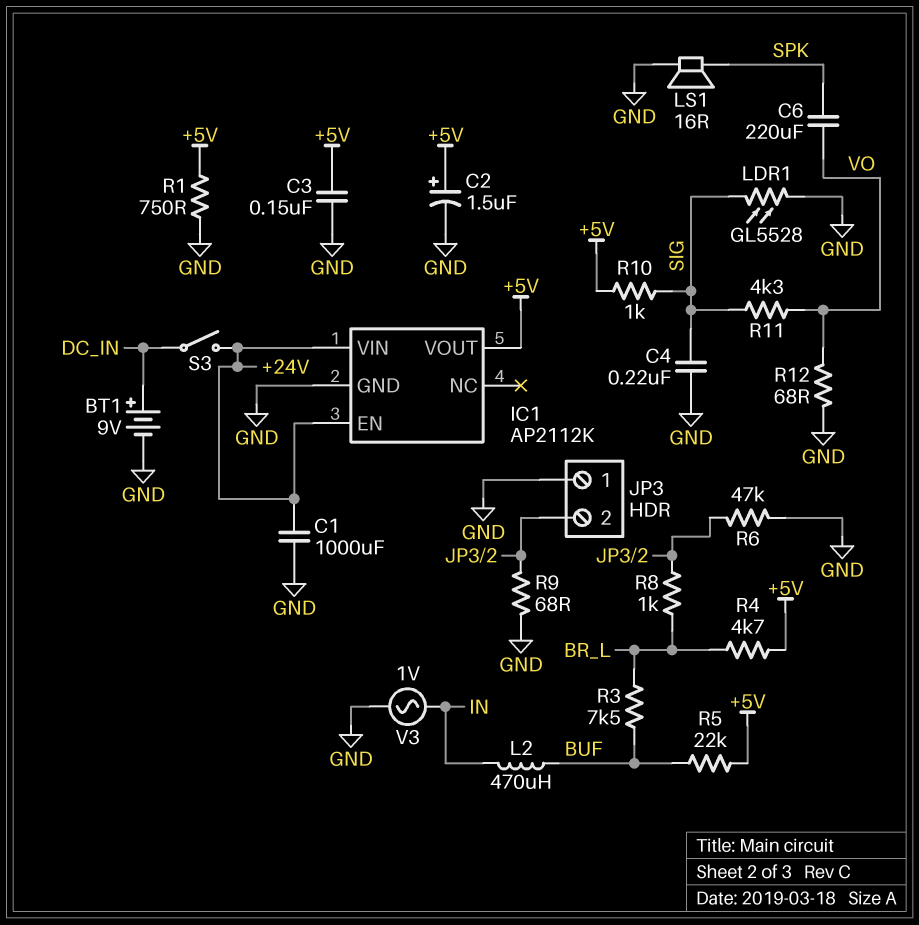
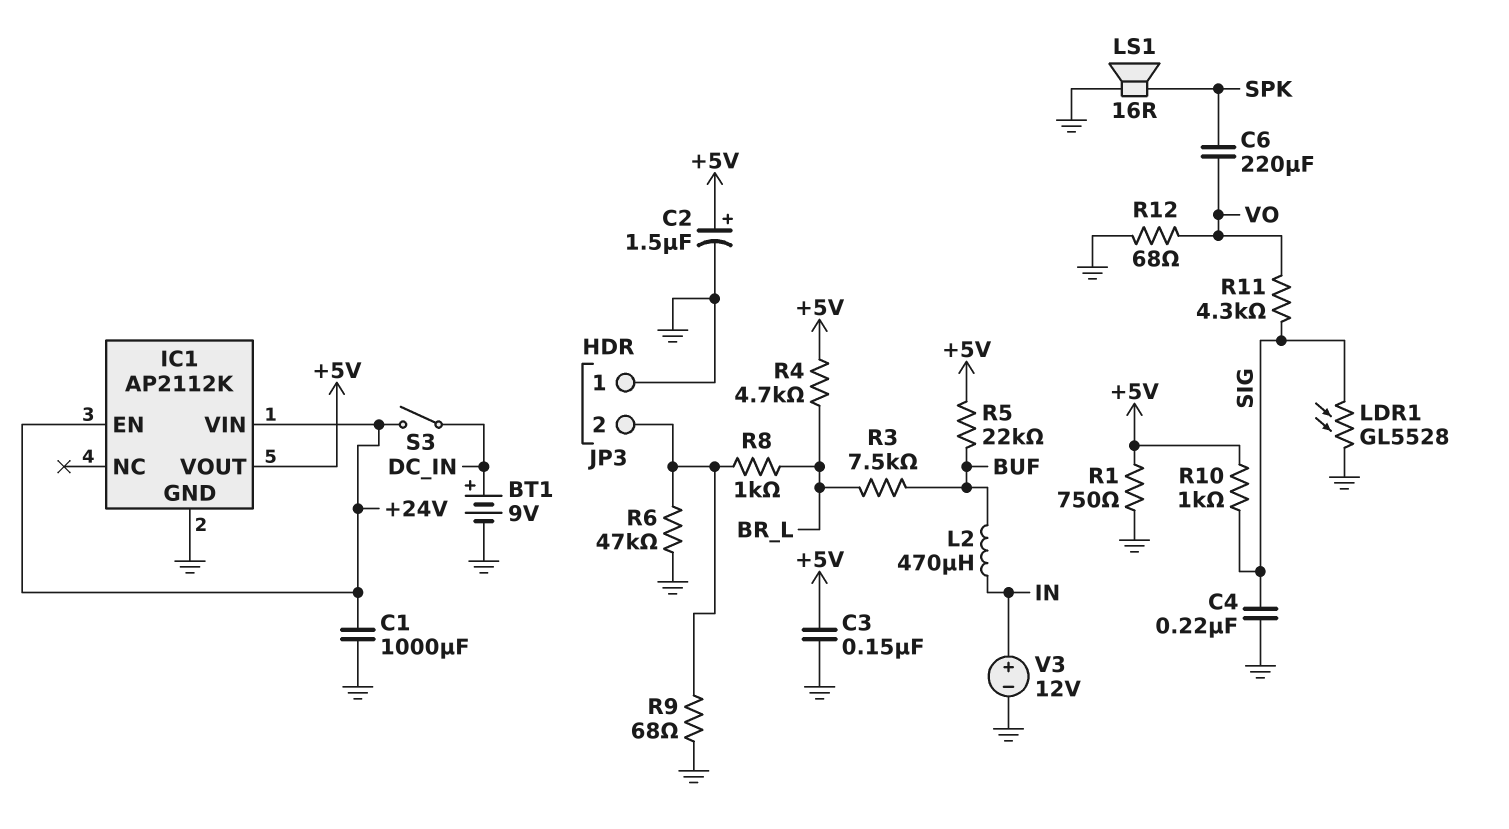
V3: AC 1V (GND, IN) -> 12V (plus IN, minus GND)

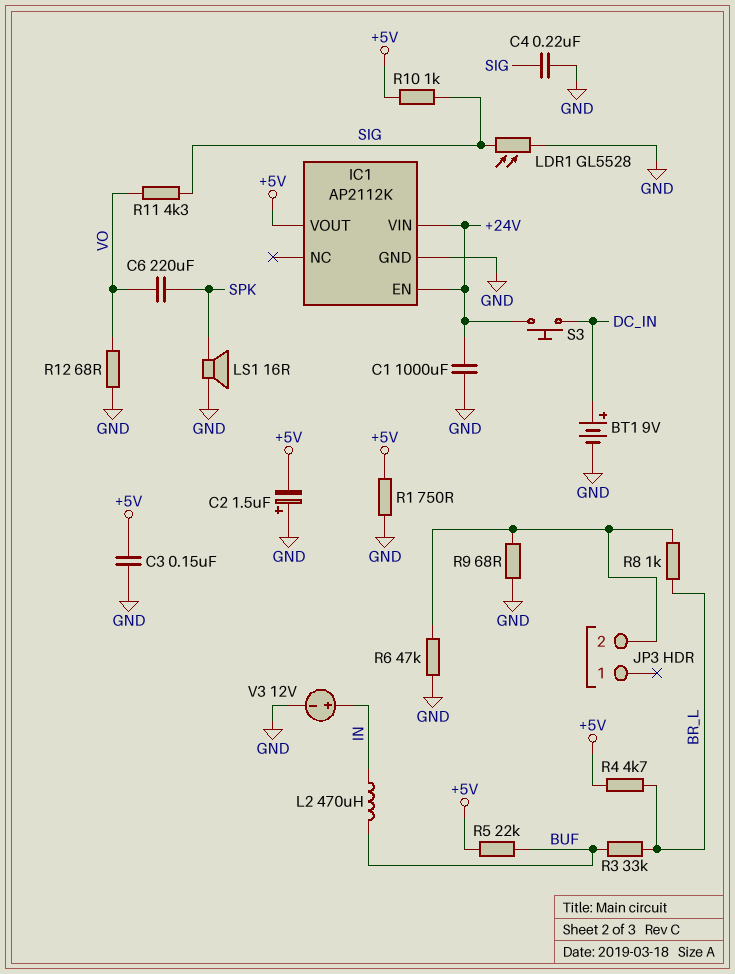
C2: 1.5uF (plus +5V, minus GND) -> 1.5uF (plus GND, minus +5V)
JP3 pin 1: GND -> none
R3: 7.5k (BR_L, BUF) -> 33k (BR_L, BUF)
S3: switch (+24V, DC_IN) -> button (+24V, DC_IN)

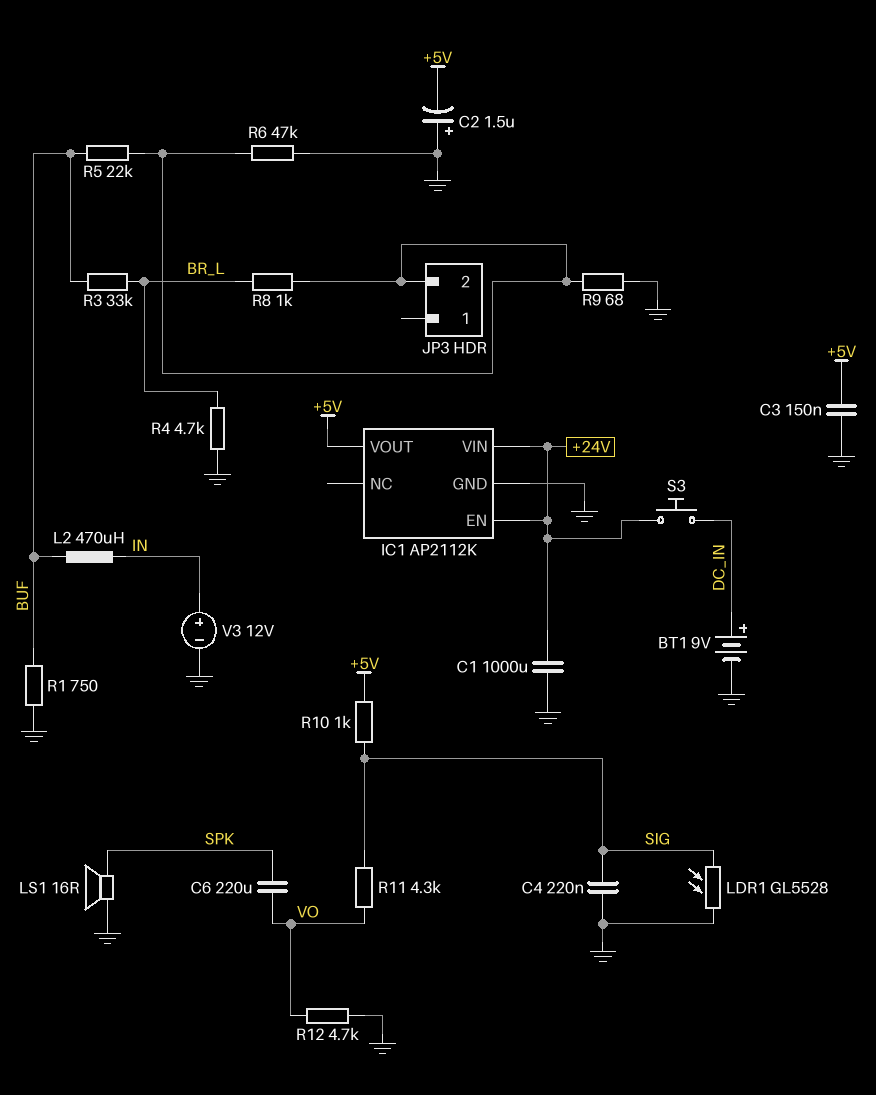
R1: 750 (+5V, GND) -> 750 (BUF, GND)
R4: 4.7k (+5V, BR_L) -> 4.7k (BR_L, GND)
R5: 22k (+5V, BUF) -> 22k (BUF, JP3/2)
R12: 68 (GND, VO) -> 4.7k (GND, VO)

